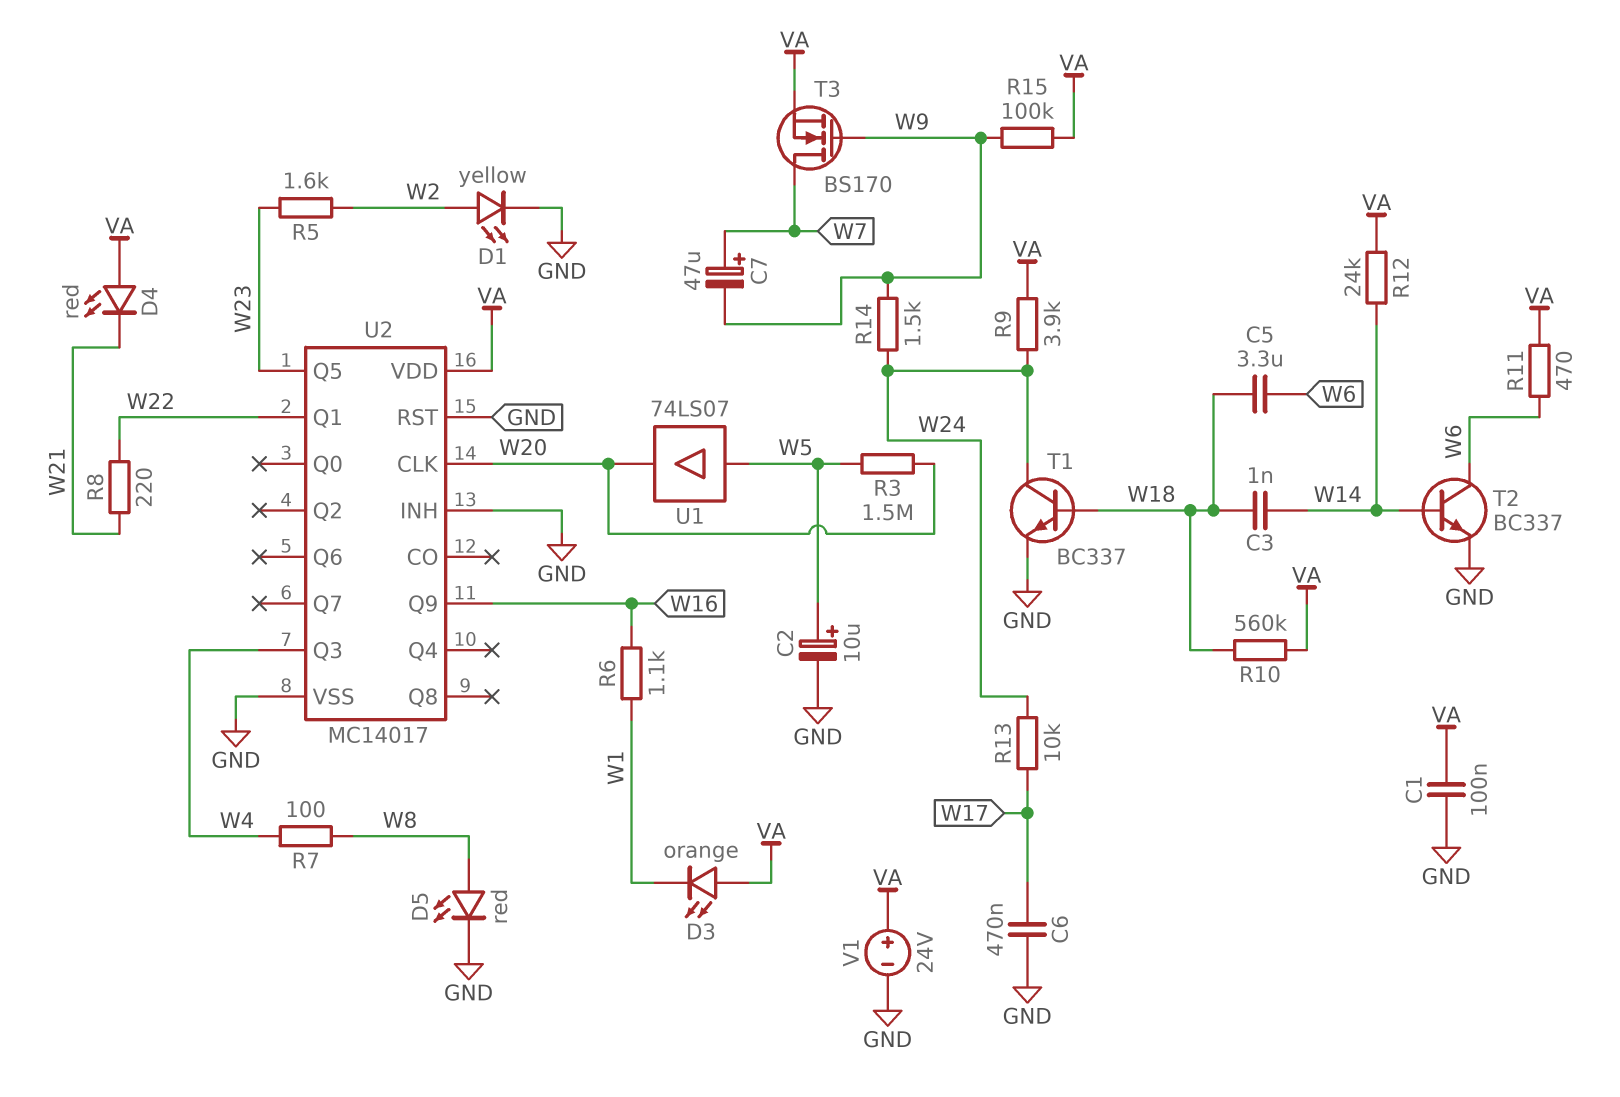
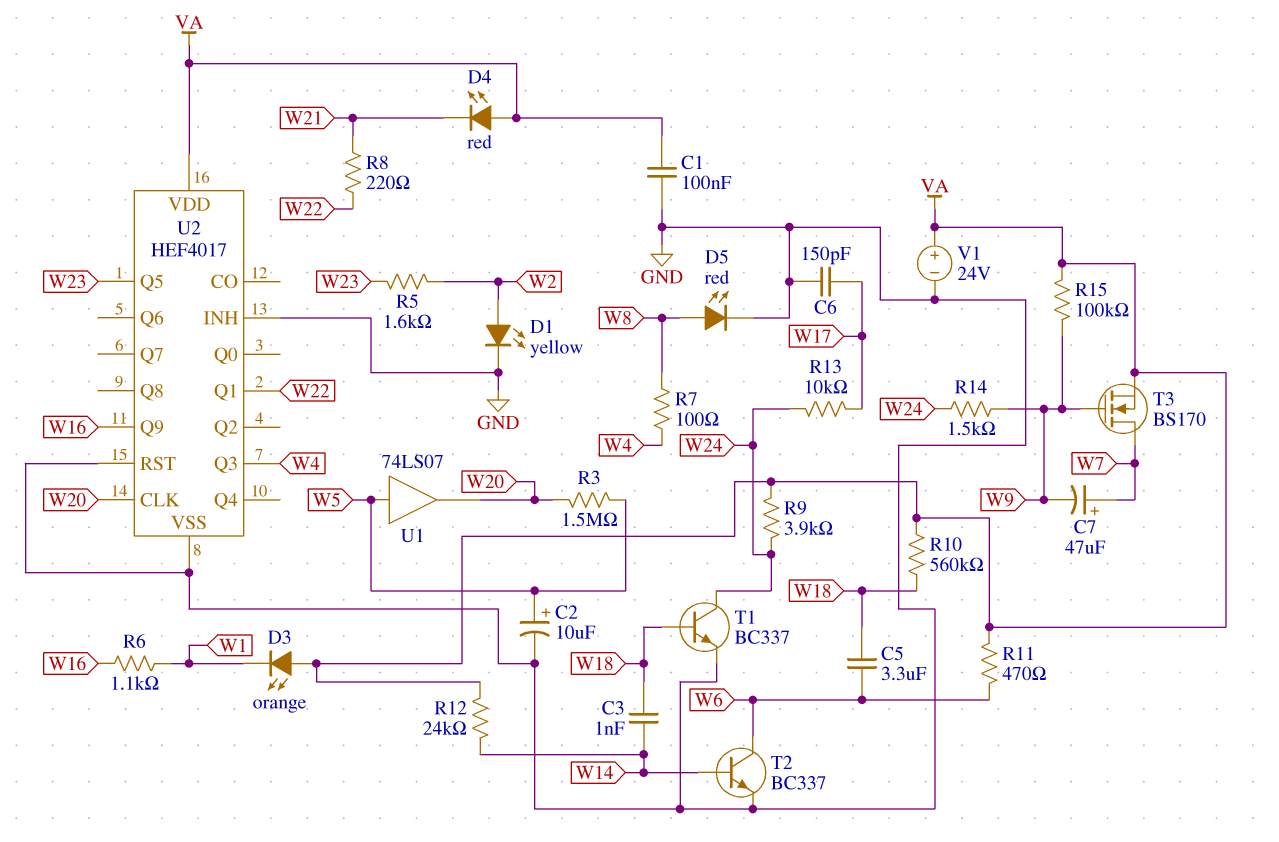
C6: 470nF (GND, W17) -> 150pF (GND, W17)
U2: MC14017 -> HEF4017

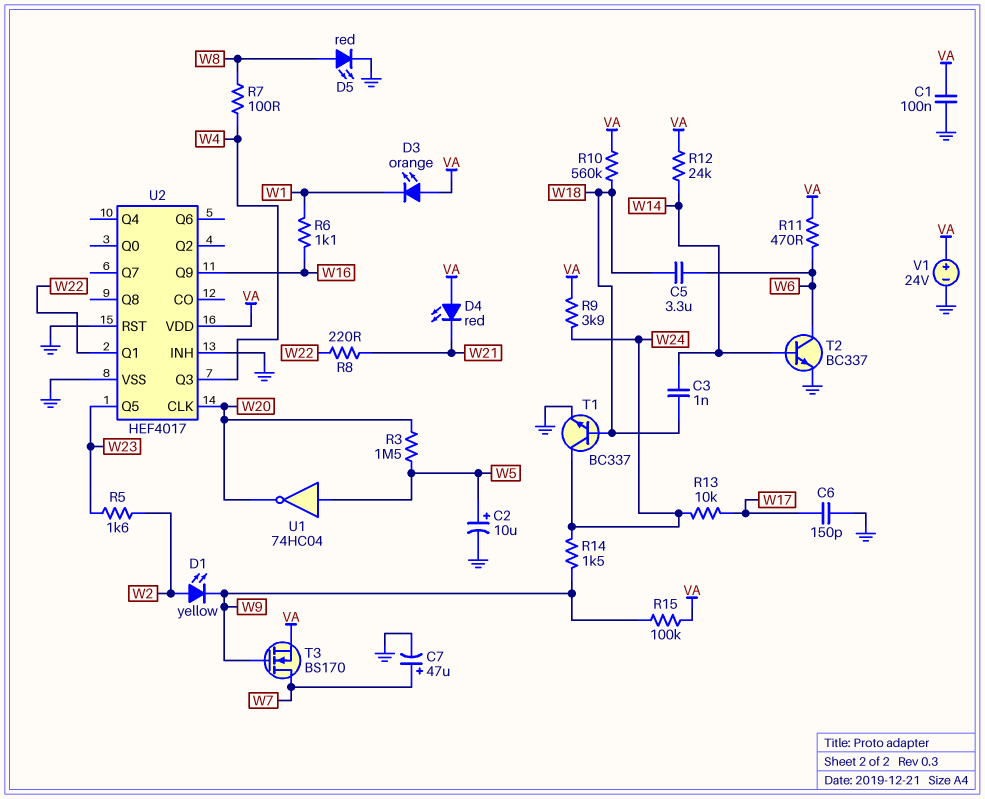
C7: 47uF (plus W7, minus W9) -> 47uF (plus W7, minus GND)
D1: LED yellow (A W2, K GND) -> LED yellow (A W2, K W9)
U1: buffer 74LS07 (in W5, out W20) -> NOT 74HC04 (in W5, out W20)

